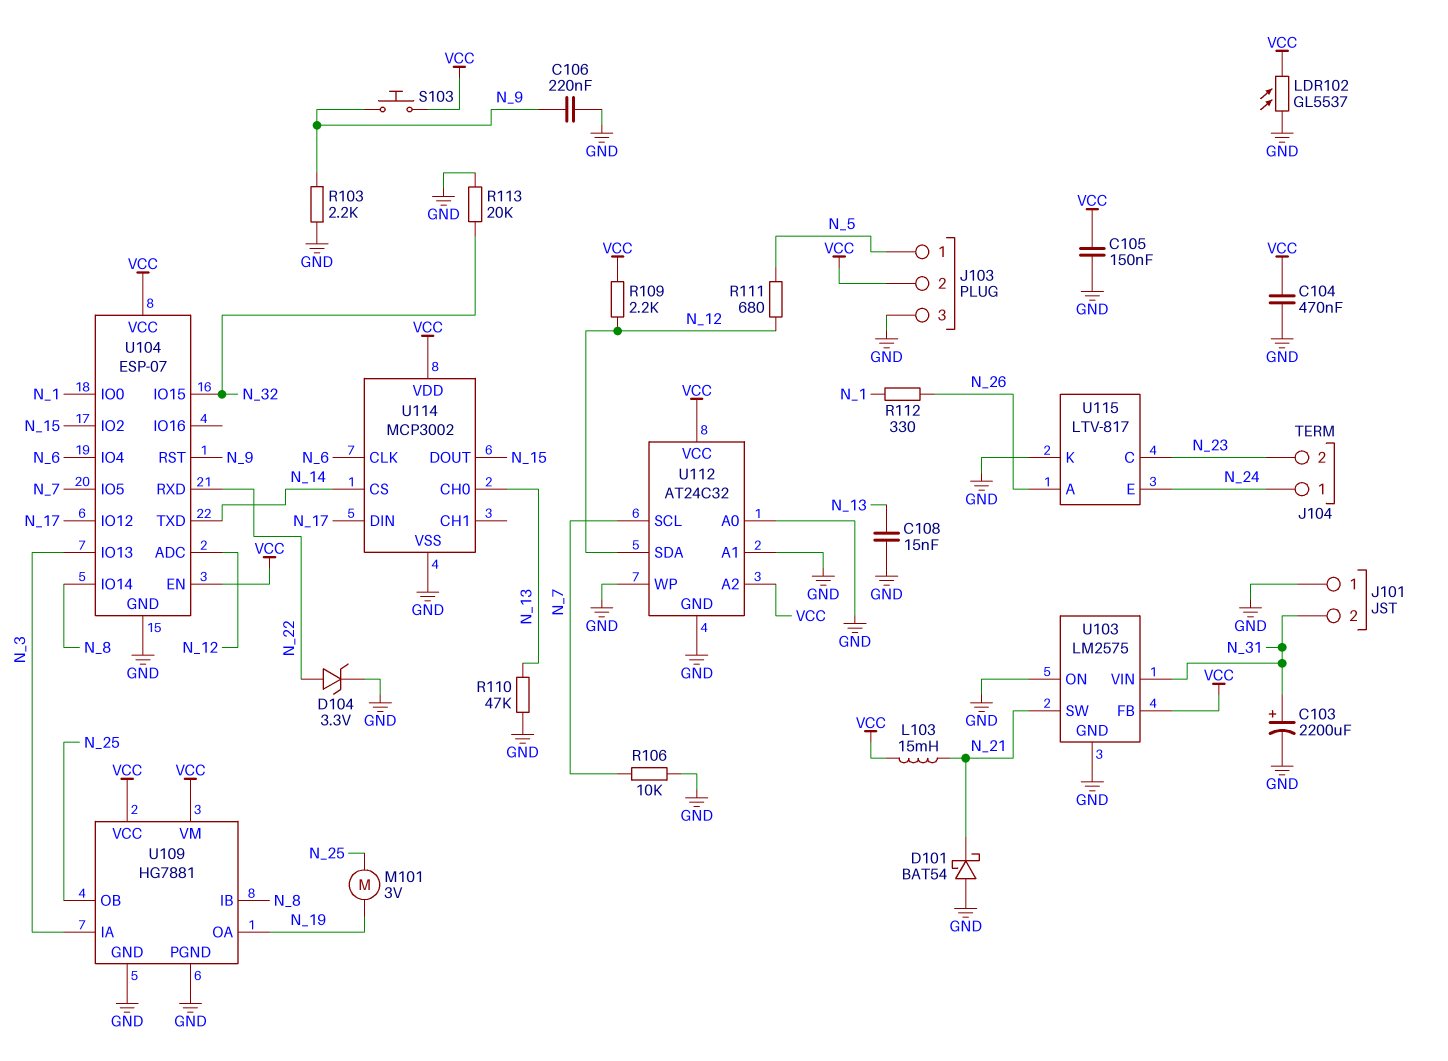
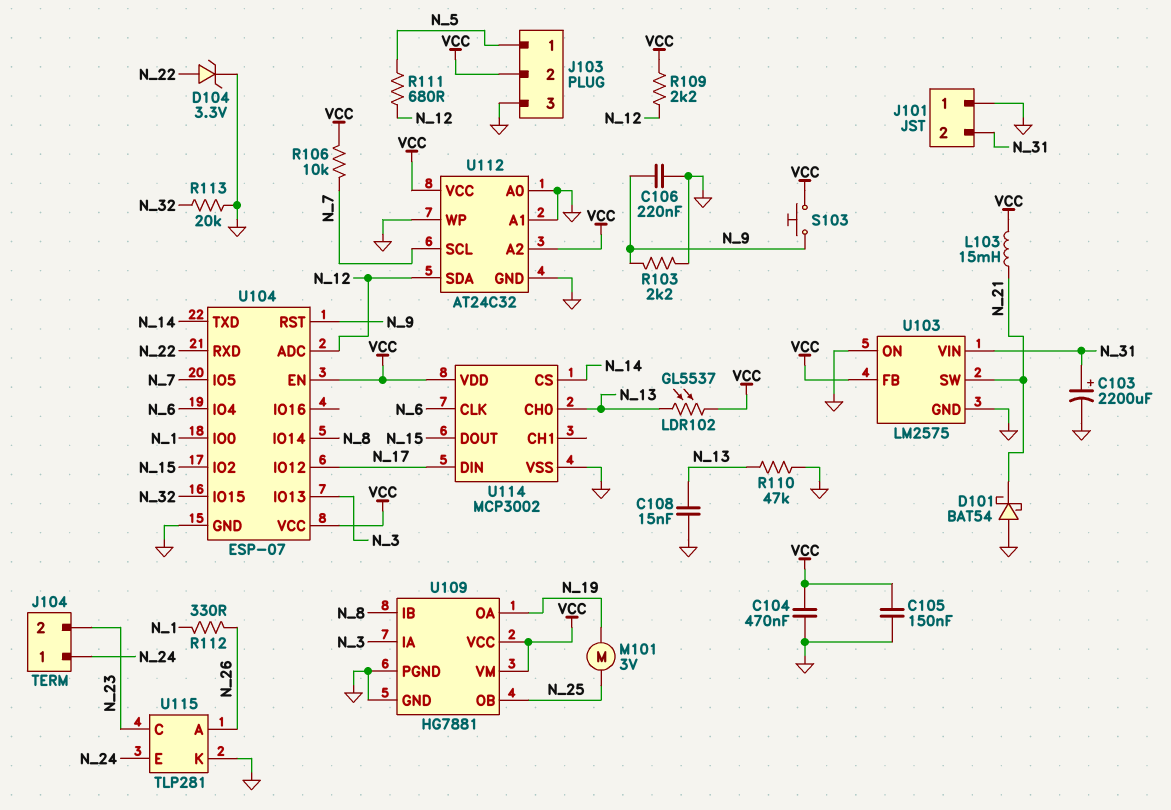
LDR102: GL5537 (GND, VCC) -> GL5537 (N_13, VCC)
R106: 10k (GND, N_7) -> 10k (N_7, VCC)
U115: LTV-817 -> TLP281

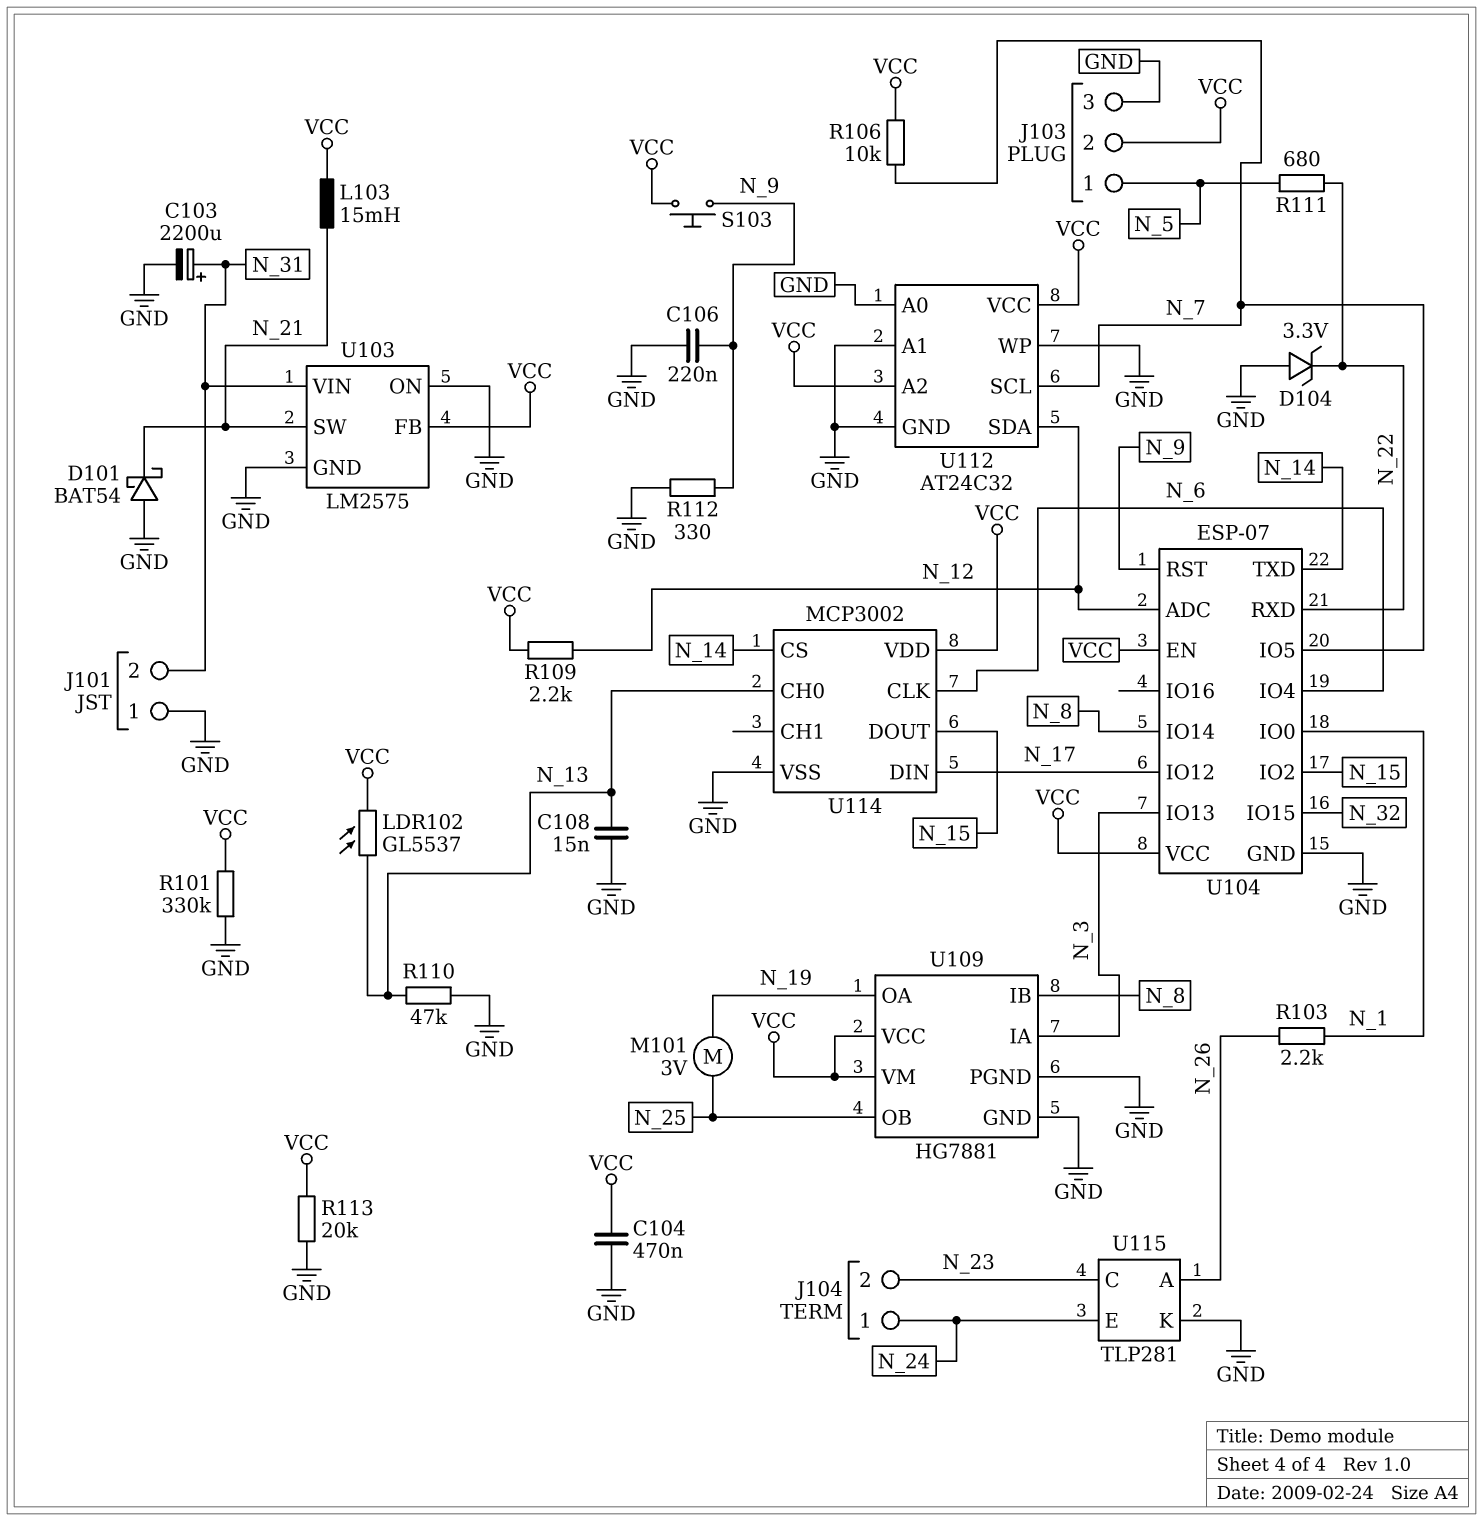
C105: 150nF (GND, VCC) -> none
D104: zener 3.3V (A N_22, K GND) -> zener 3.3V (A GND, K N_22)
R101: none -> 330k (GND, VCC)
R103: 2.2k (GND, N_9) -> 2.2k (N_1, N_26)
R111: 680 (N_5, N_12) -> 680 (N_5, N_22)
R112: 330 (N_1, N_26) -> 330 (GND, N_9)
R113: 20k (GND, N_32) -> 20k (GND, VCC)

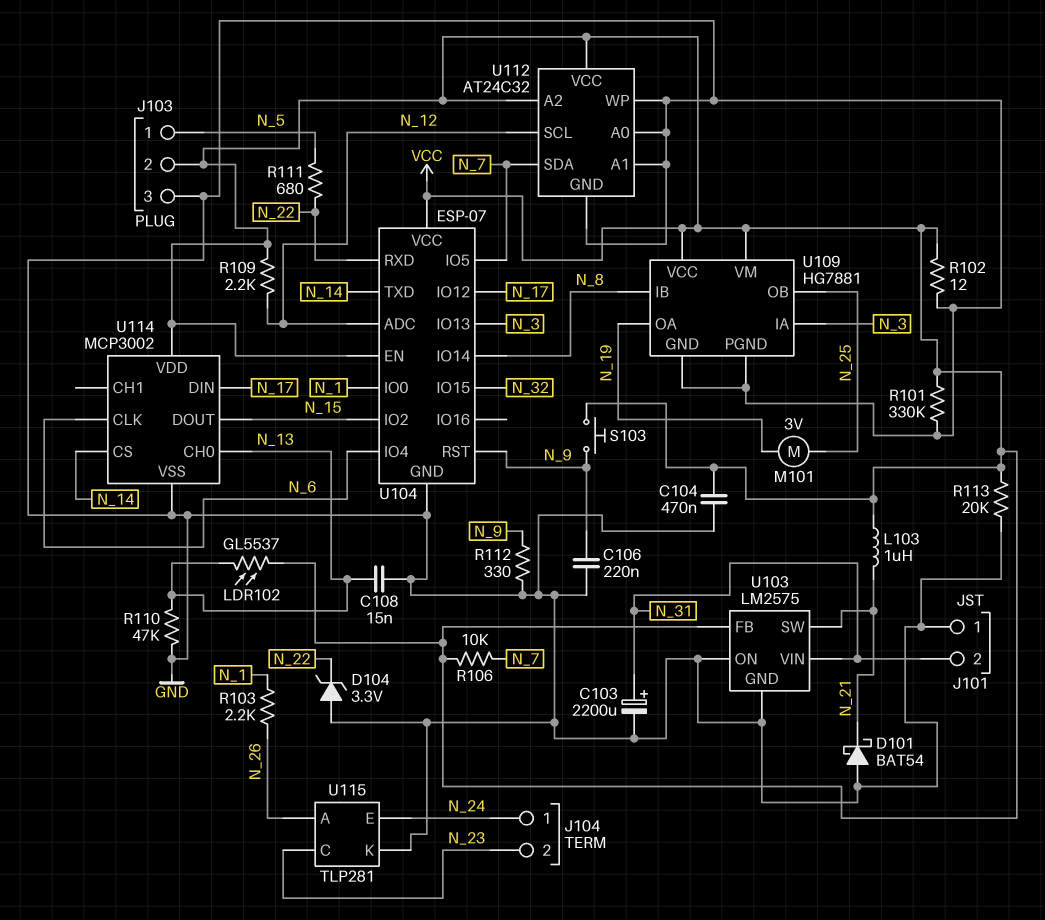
L103: 15mH (N_21, VCC) -> 1uH (N_21, VCC)
R102: none -> 12 (GND, VCC)
U112 pin SCL: N_7 -> N_12
U112 pin SDA: N_12 -> N_7

